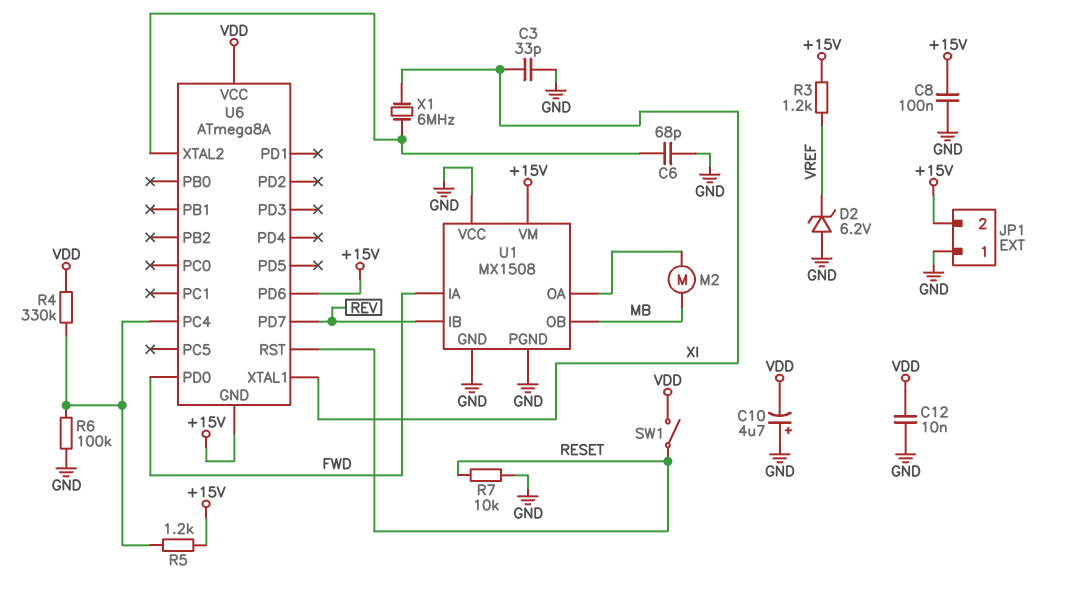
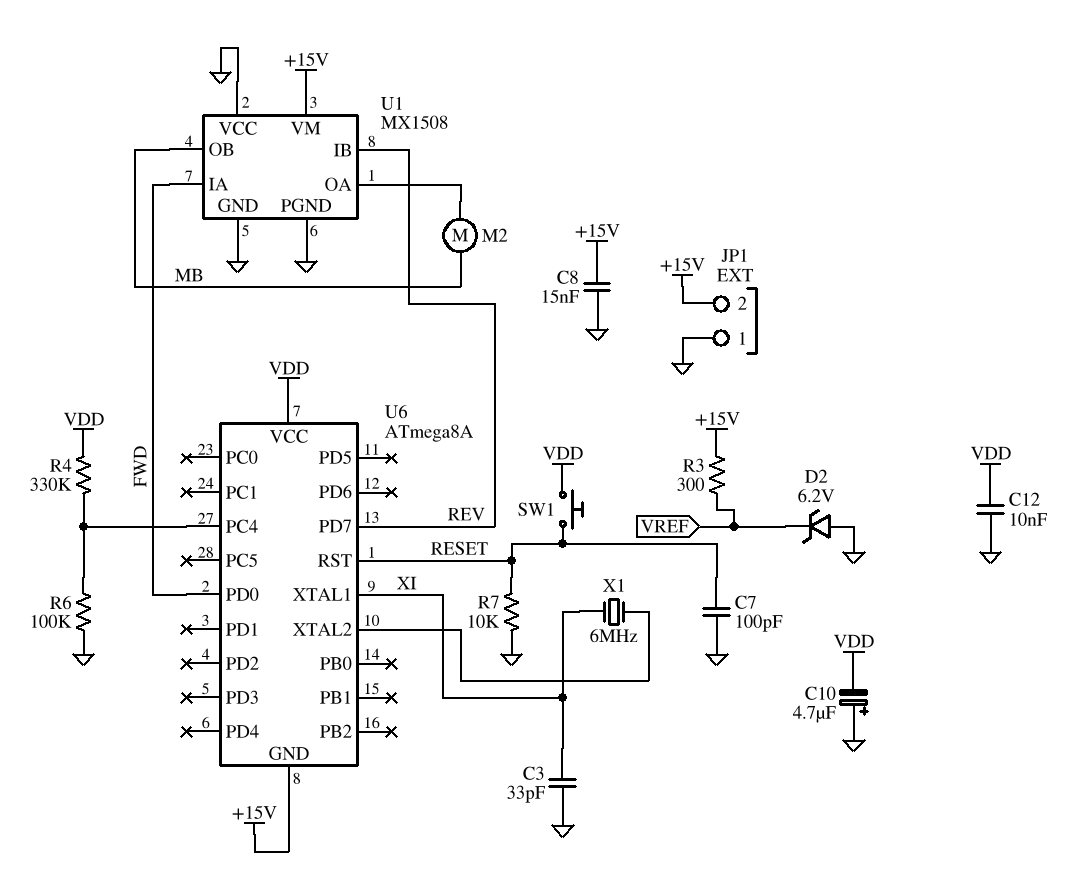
C6: 68pF (GND, U6/XTAL2) -> none
C7: none -> 100pF (GND, RESET)
C8: 100nF (+15V, GND) -> 15nF (+15V, GND)
R3: 1.2k (+15V, VREF) -> 300 (+15V, VREF)
R5: 1.2k (+15V, U6/PC4) -> none
SW1: switch (RESET, VDD) -> button (RESET, VDD)
U6 pin PD6: +15V -> none

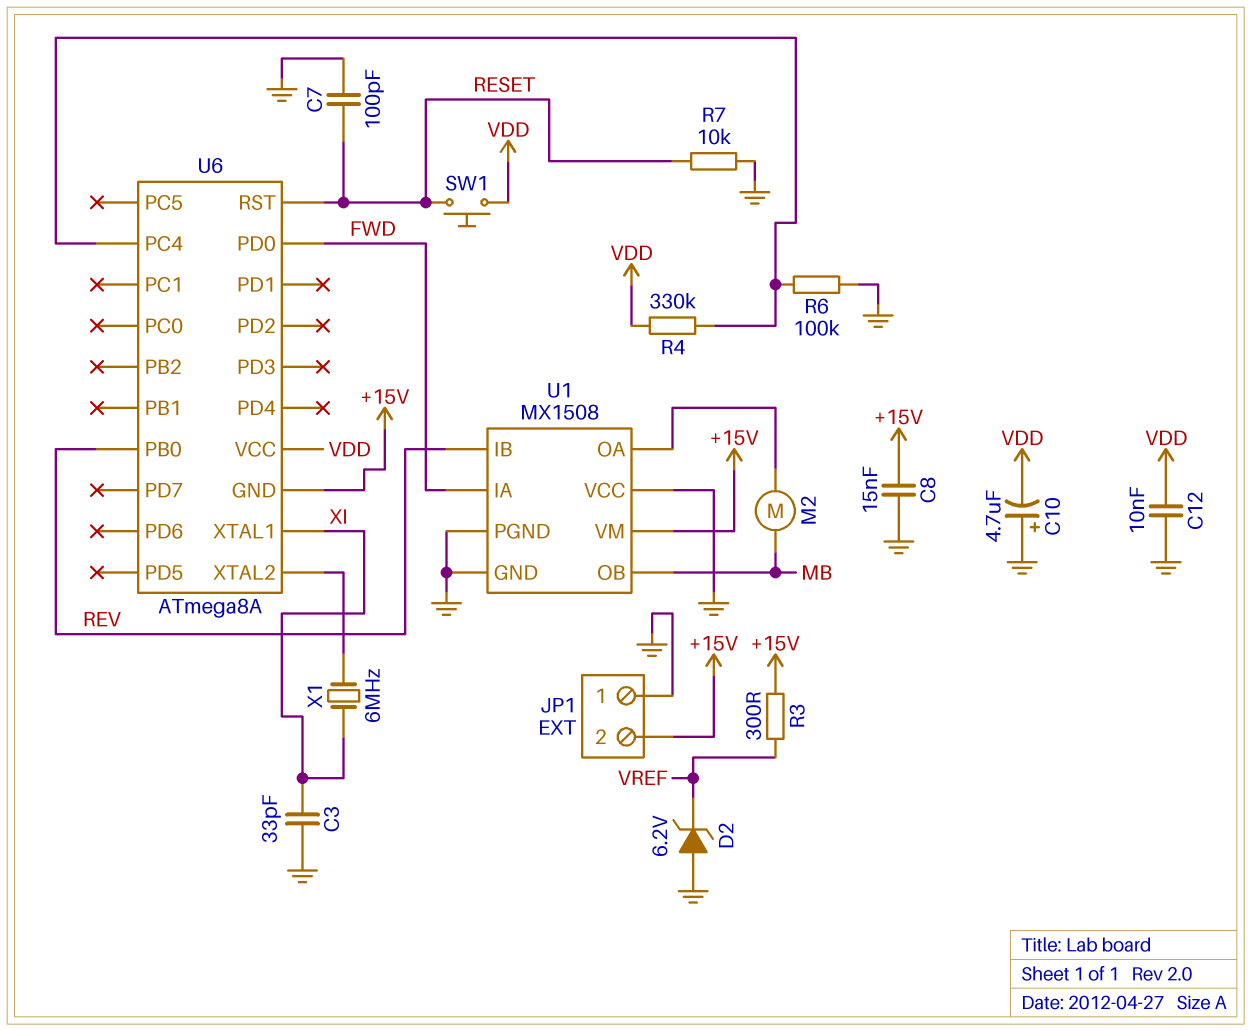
U6 pin PB0: none -> REV
U6 pin PD7: REV -> none

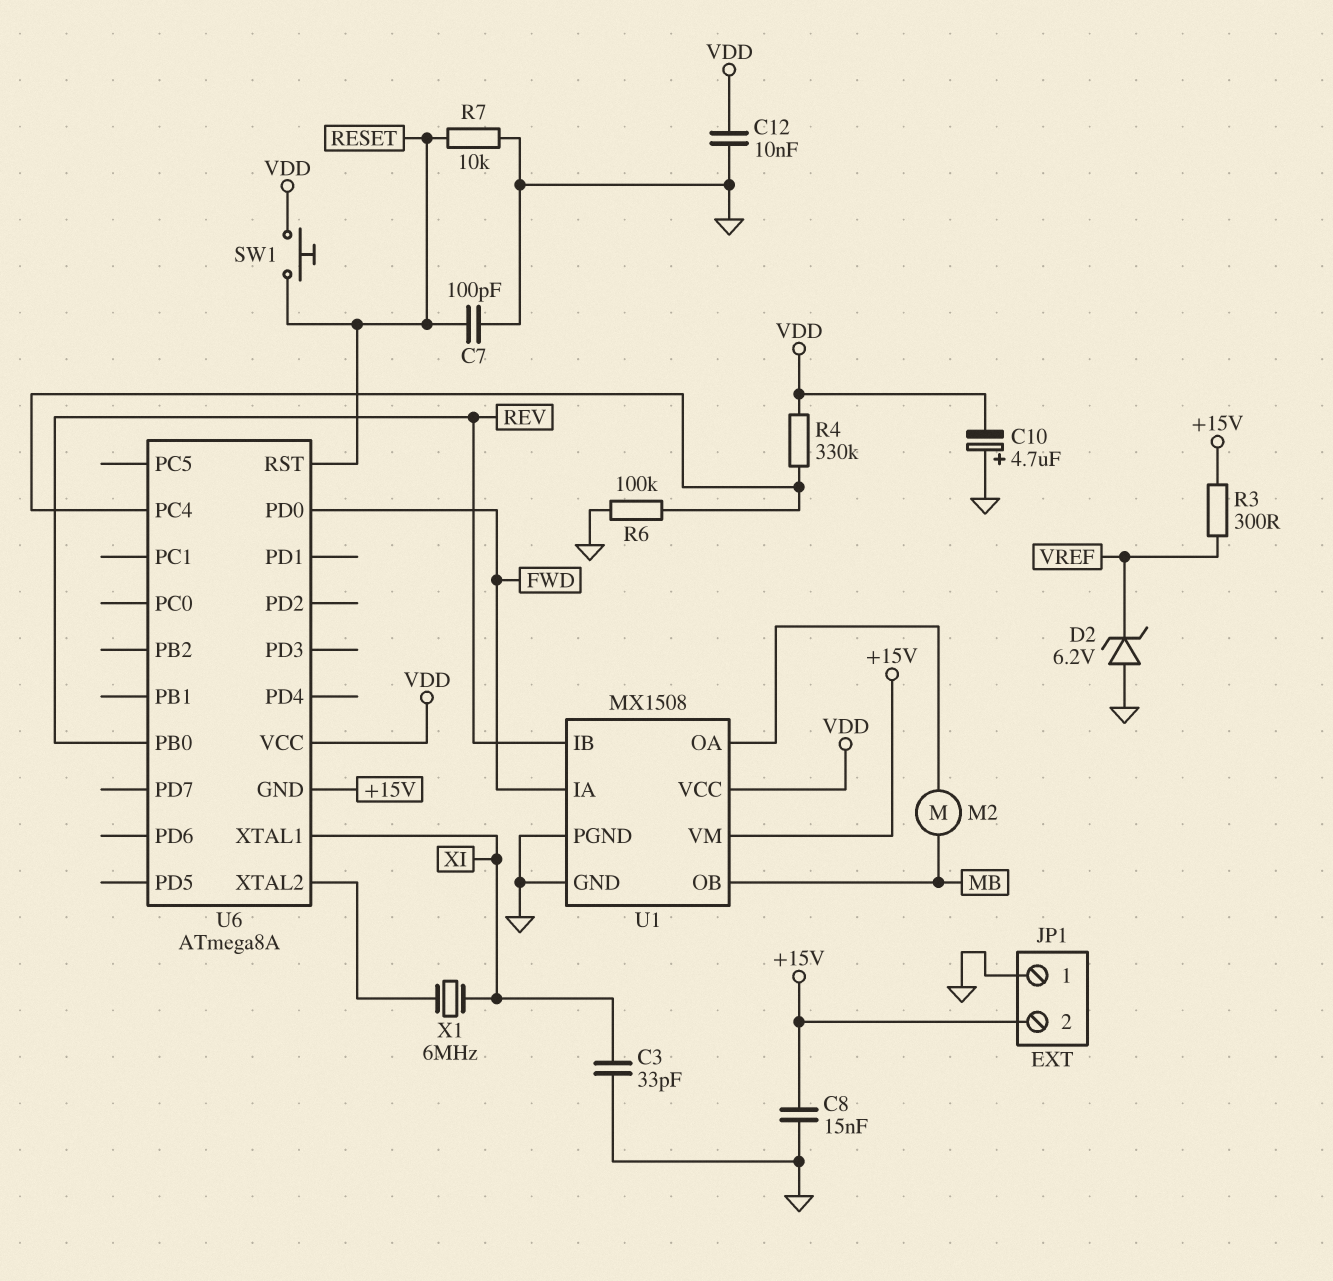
U1 pin VCC: GND -> VDD

